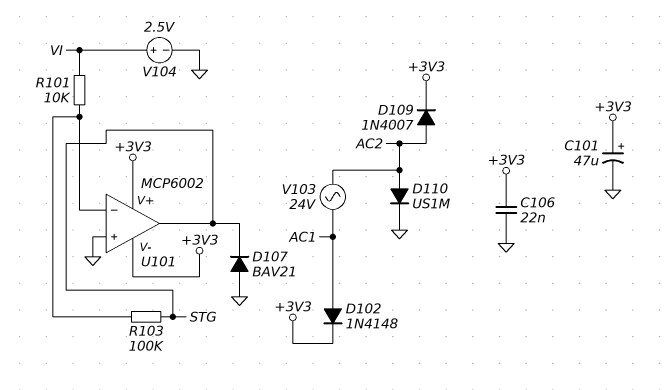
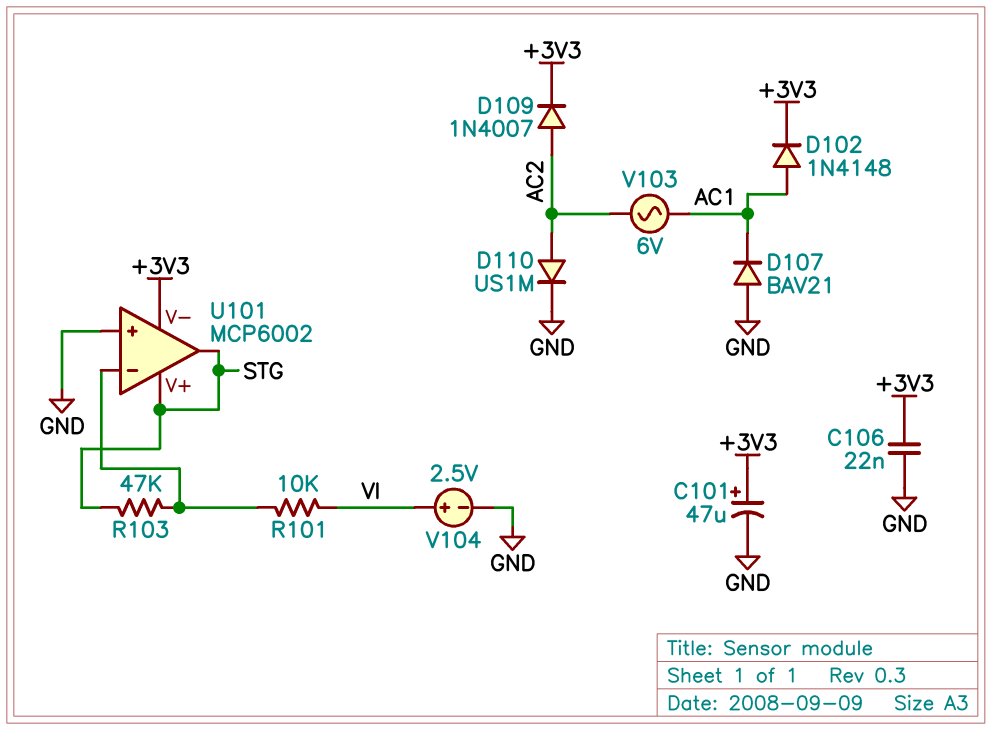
D107: diode BAV21 (A GND, K STG) -> diode BAV21 (A GND, K AC1)
R103: 100k (STG, U101/in-) -> 47k (STG, U101/in-)
U101 pin V+: +3V3 -> STG
V103: AC 24V (AC1, AC2) -> AC 6V (AC1, AC2)

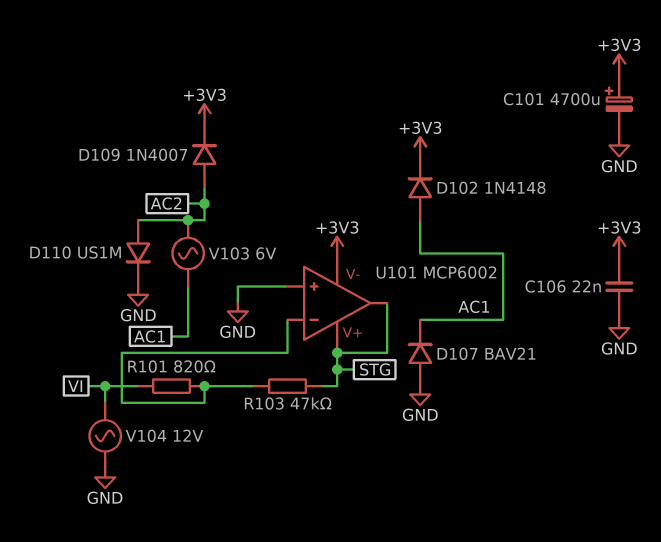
C101: 47uF (plus +3V3, minus GND) -> 4700uF (plus +3V3, minus GND)
R101: 10k (U101/in-, VI) -> 820 (U101/in-, VI)
V104: 2.5V (plus VI, minus GND) -> AC 12V (GND, VI)

